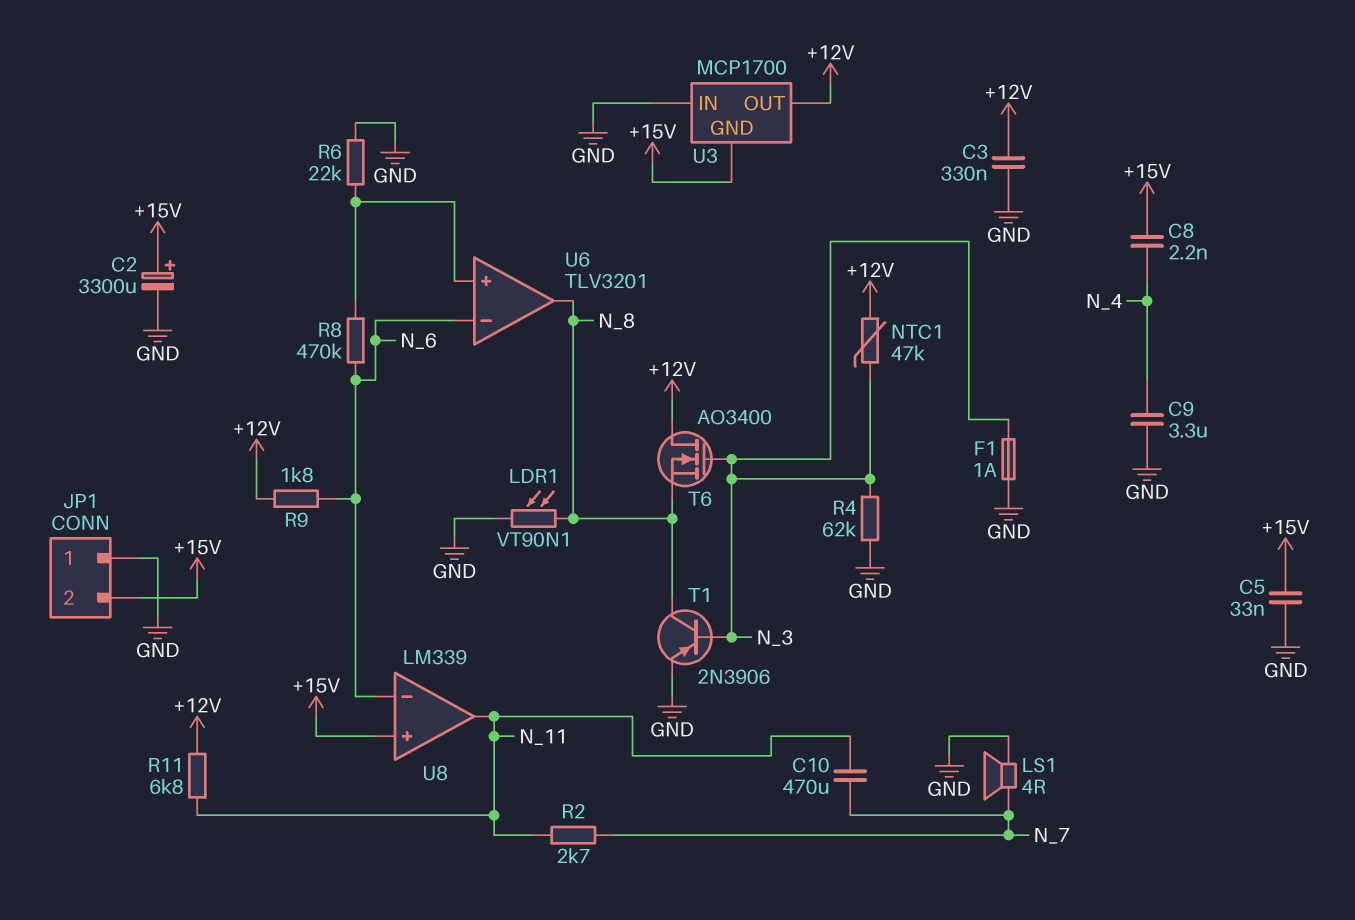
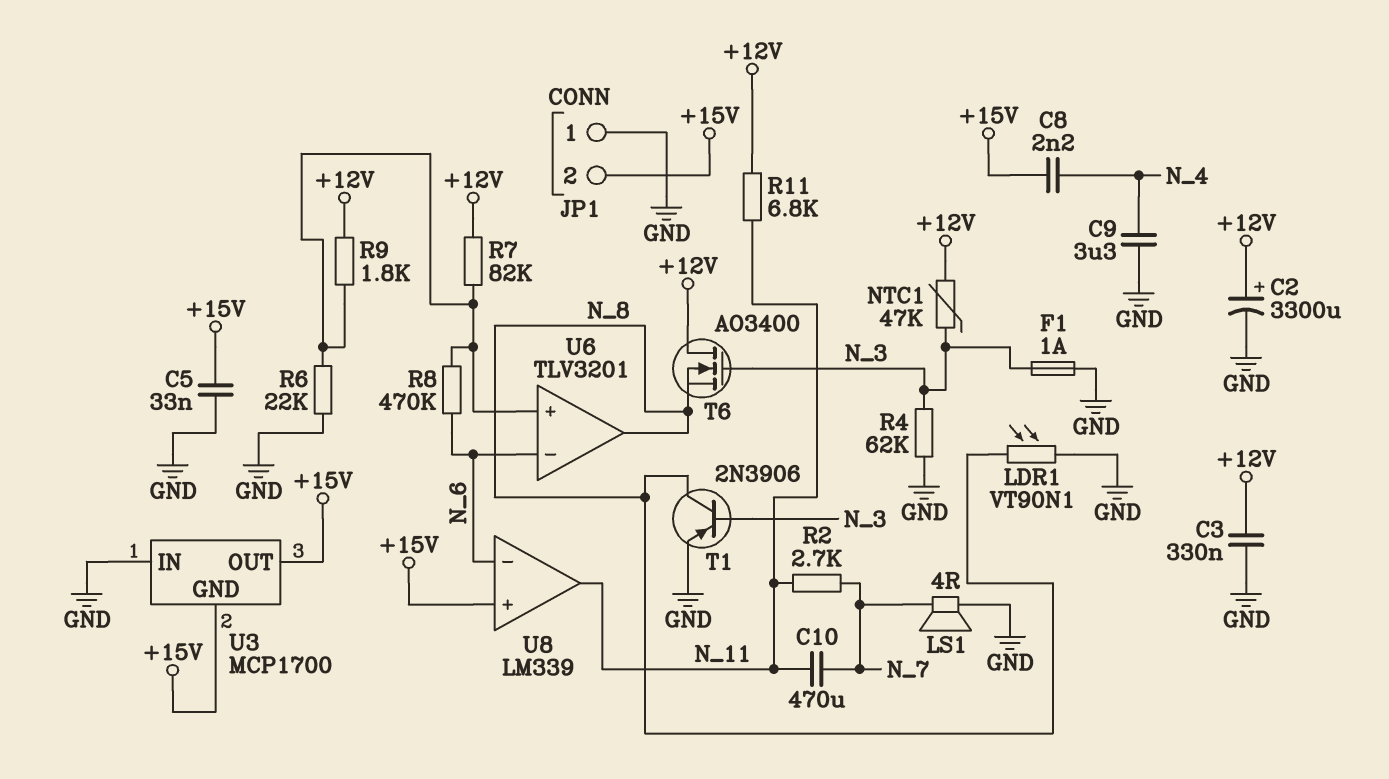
C2: 3300uF (plus +15V, minus GND) -> 3300uF (plus +12V, minus GND)
R7: none -> 82k (+12V, U6/in+)
R9: 1.8k (+12V, N_6) -> 1.8k (+12V, U6/in+)
U3 pin OUT: +12V -> +15V

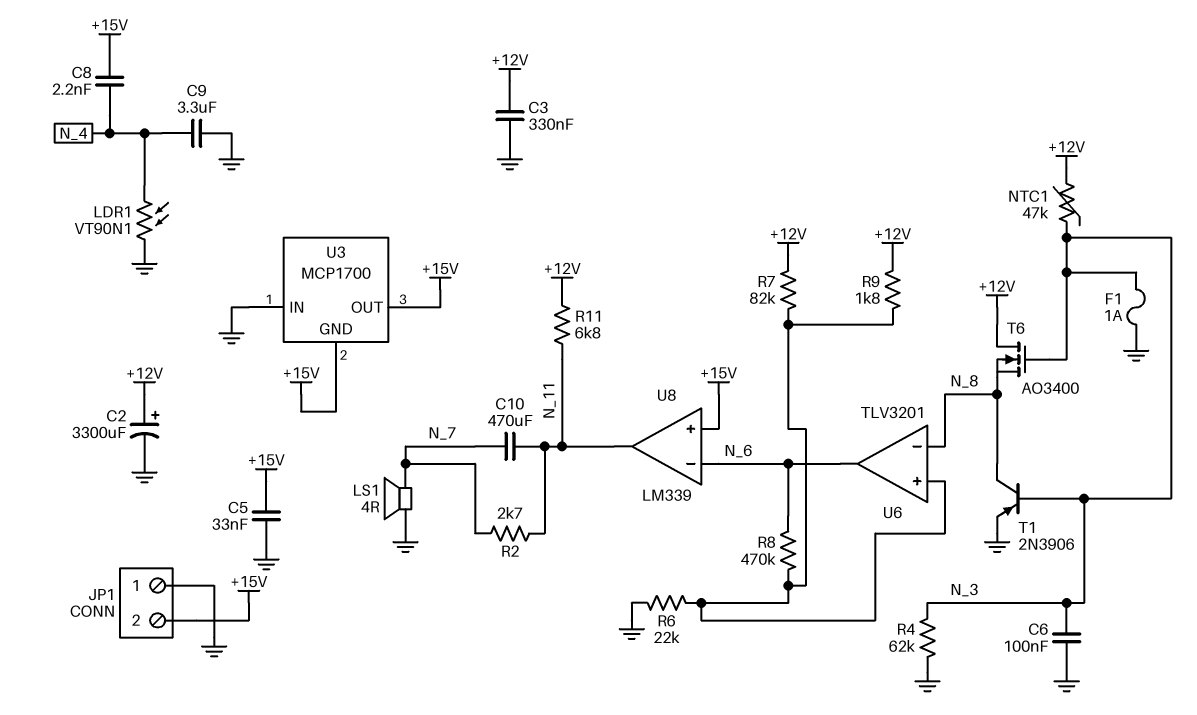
C6: none -> 100nF (GND, N_3)
LDR1: VT90N1 (GND, N_8) -> VT90N1 (GND, N_4)
U6 pin in-: N_6 -> N_8
U6 pin out: N_8 -> N_6

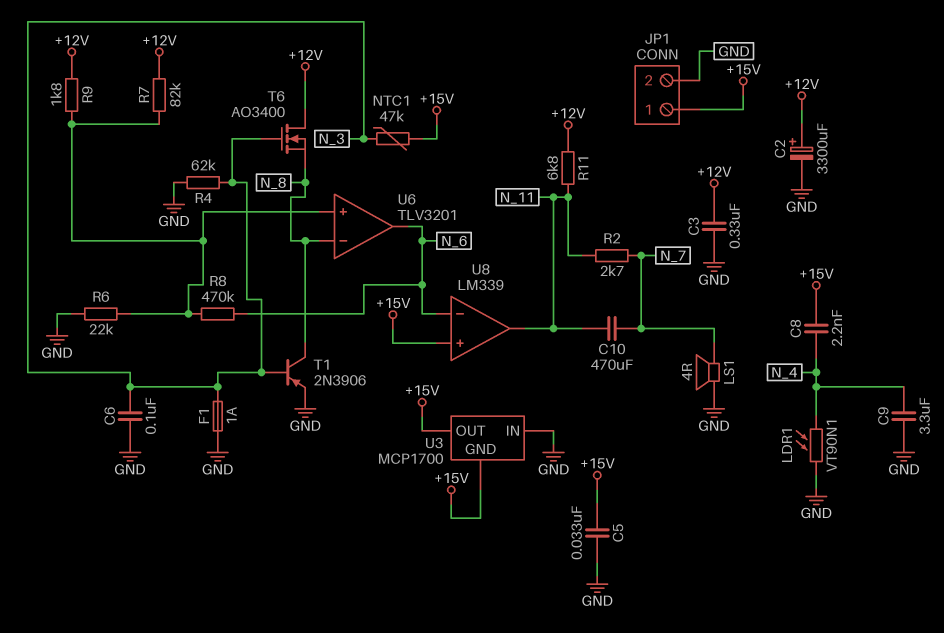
JP1 pin 1: GND -> +15V
JP1 pin 2: +15V -> GND
NTC1: 47k (+12V, N_3) -> 47k (+15V, N_3)

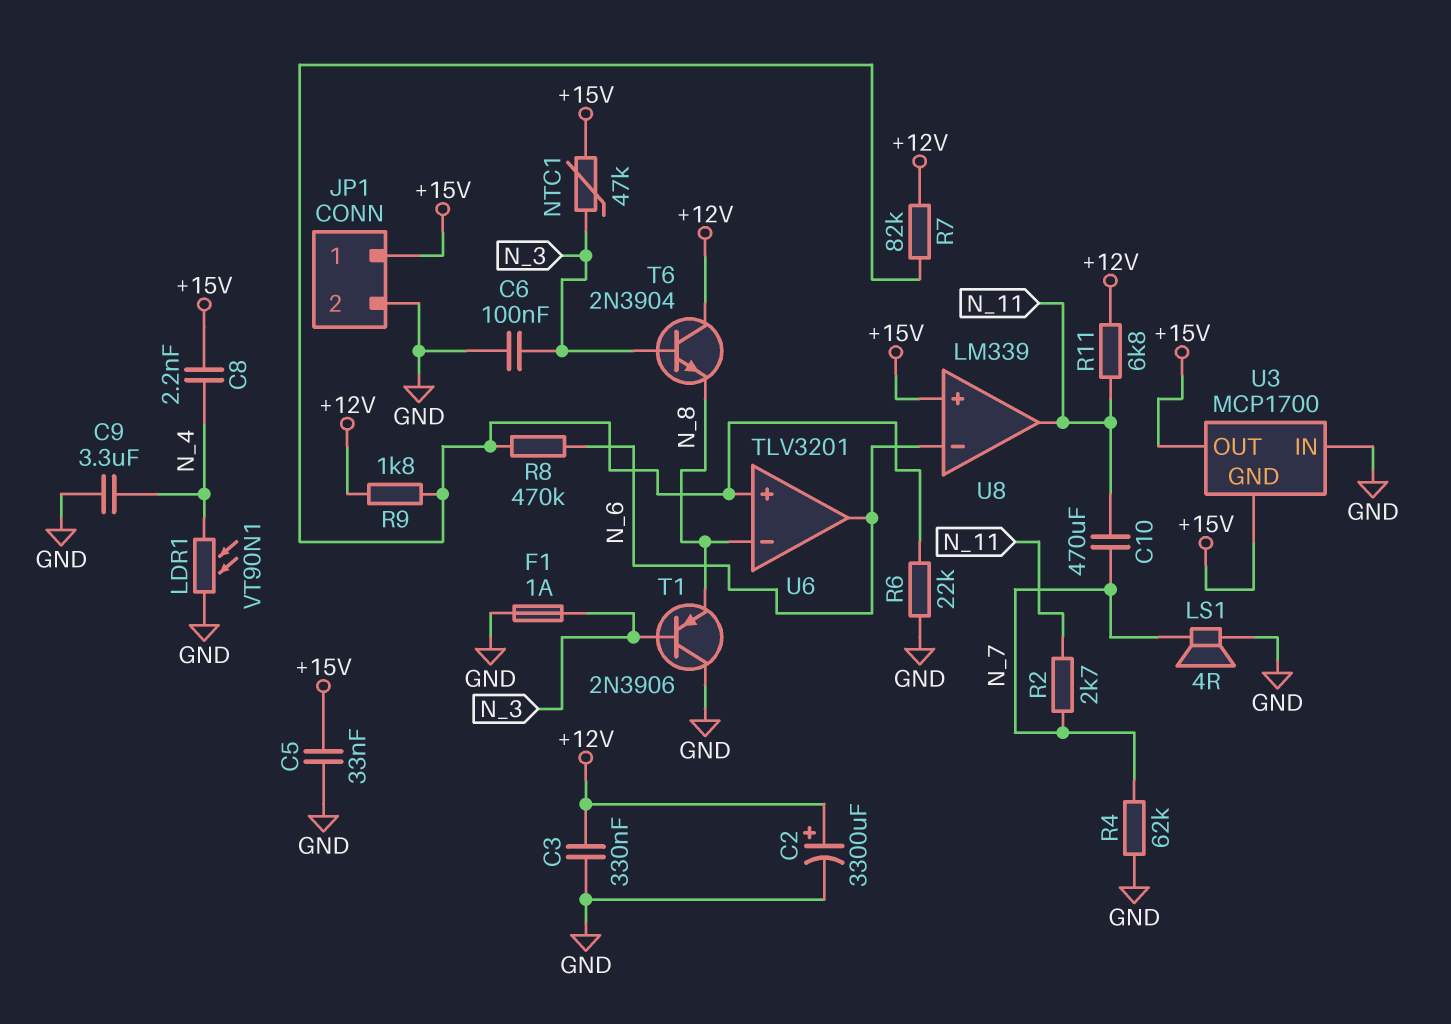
R4: 62k (GND, N_3) -> 62k (GND, N_7)
T1: PNP 2N3906 (B N_3, C N_8, E GND) -> PNP 2N3906 (B N_3, C GND, E N_8)
T6: NMOS AO3400 (G N_3, D +12V, S N_8) -> NPN 2N3904 (B N_3, C +12V, E N_8)

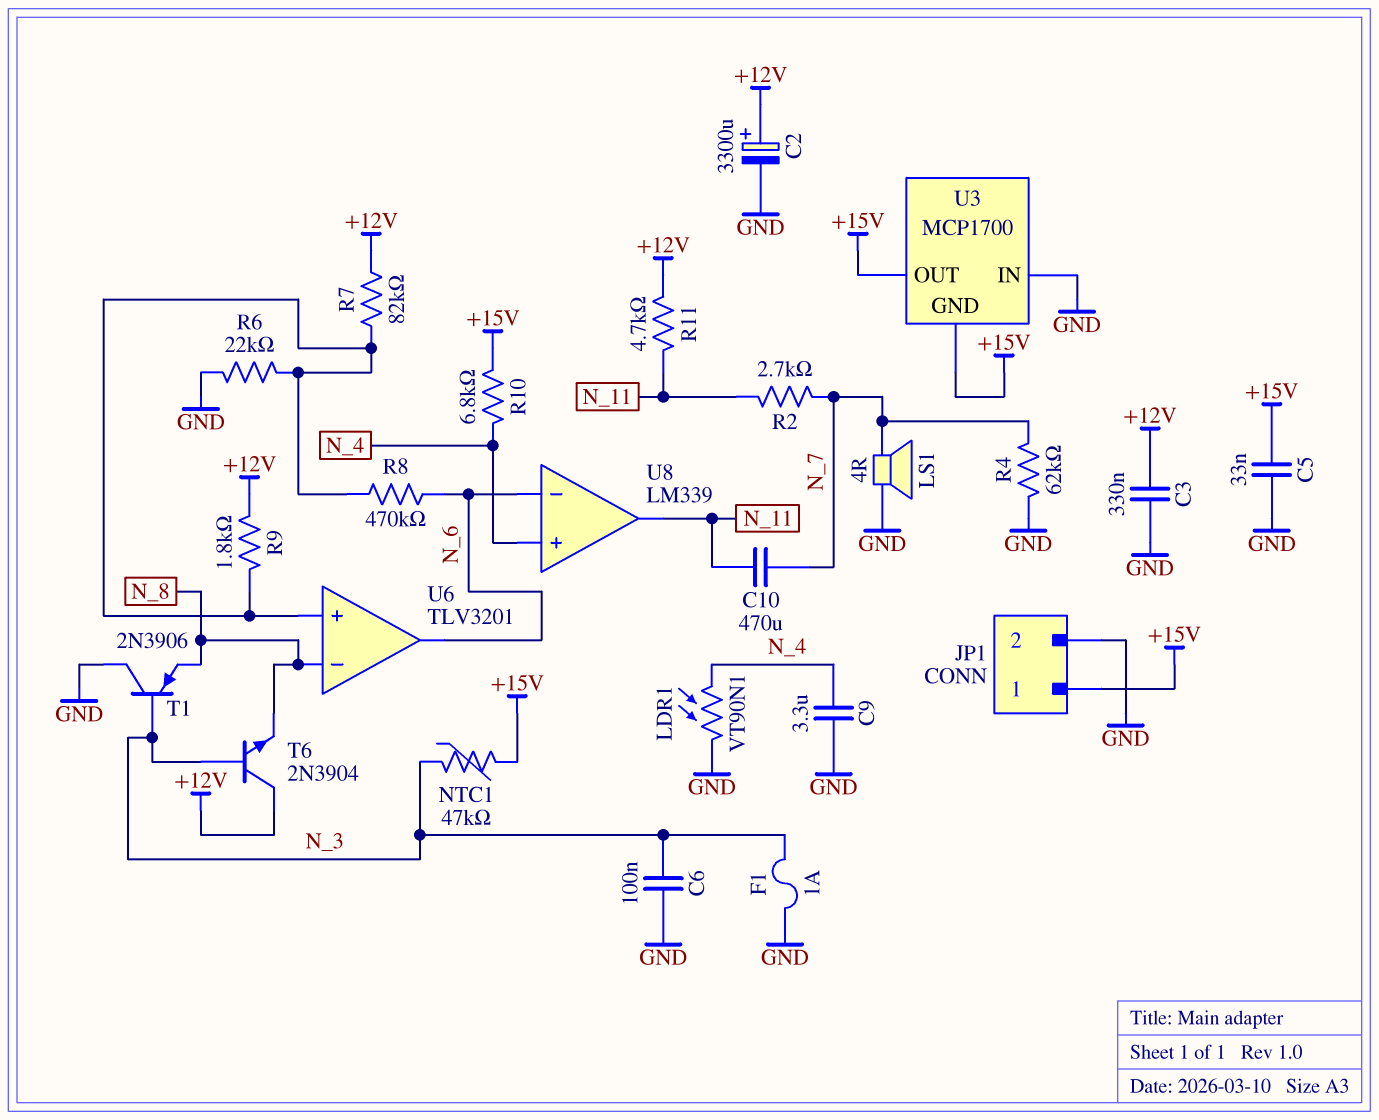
C8: 2.2nF (+15V, N_4) -> none
R10: none -> 6.8k (+15V, N_4)
R11: 6.8k (+12V, N_11) -> 4.7k (+12V, N_11)
U8 pin in+: +15V -> N_4

